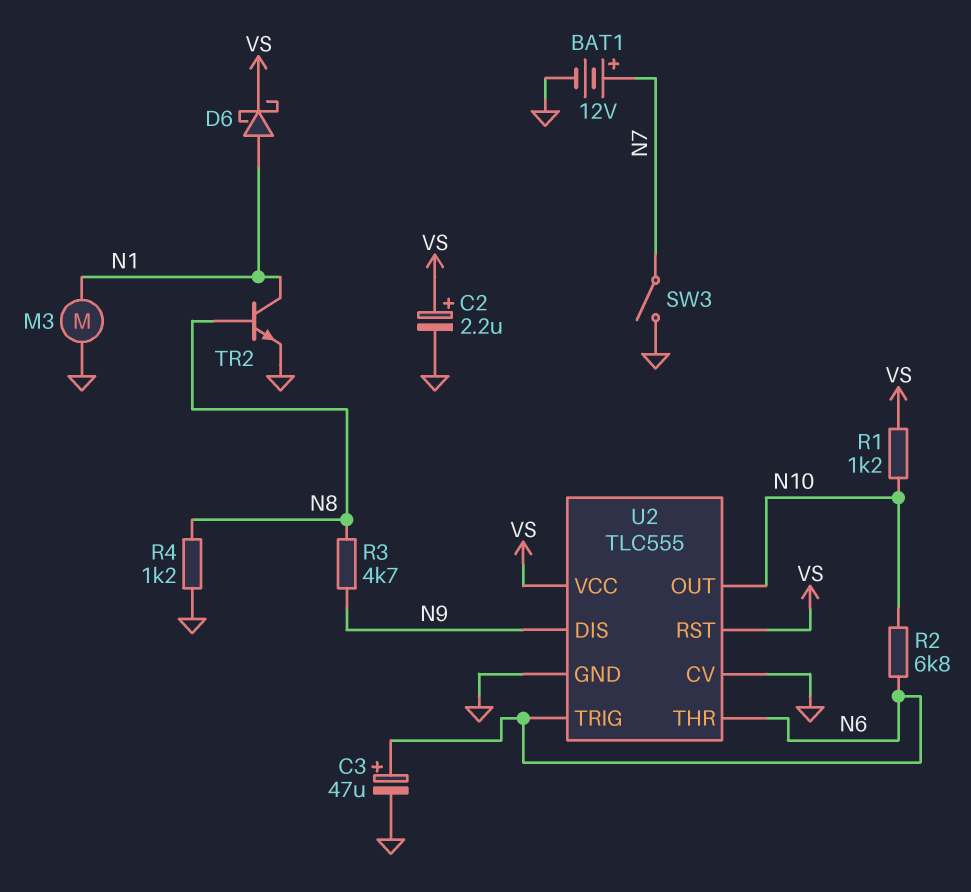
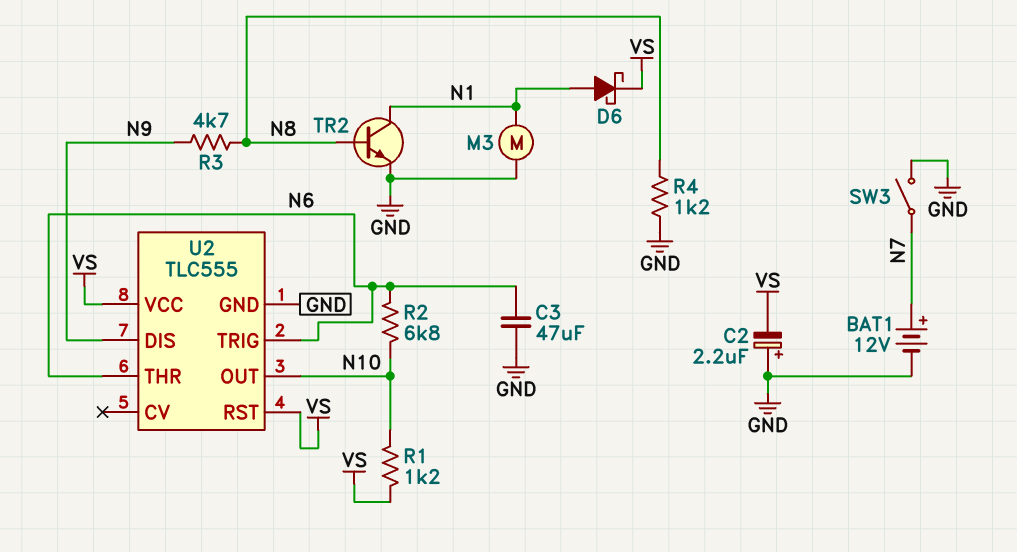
C2: 2.2uF (plus VS, minus GND) -> 2.2uF (plus GND, minus VS)
C3: 47uF (plus N6, minus GND) -> 47uF (GND, N6)
U2 pin CV: GND -> none

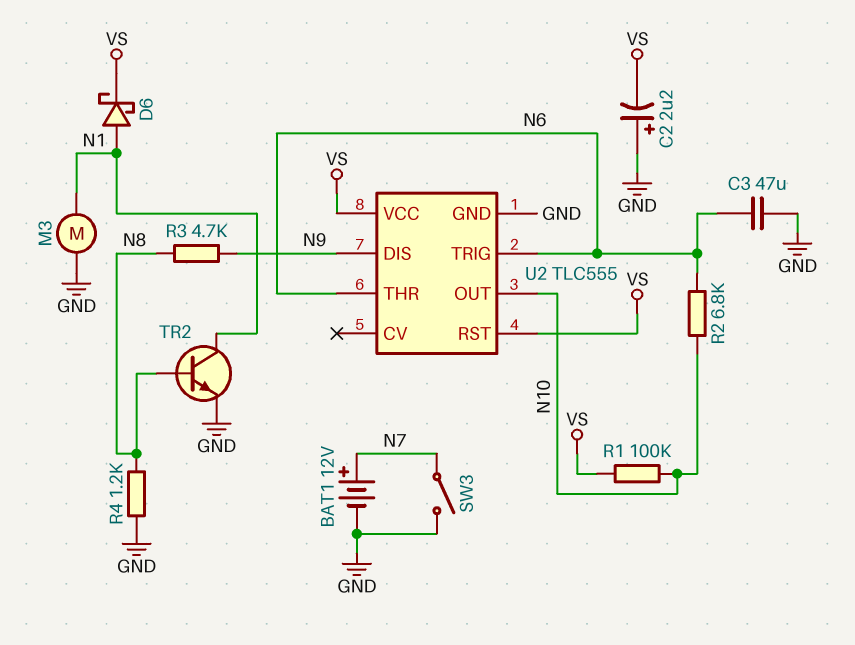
R1: 1.2k (N10, VS) -> 100k (N10, VS)

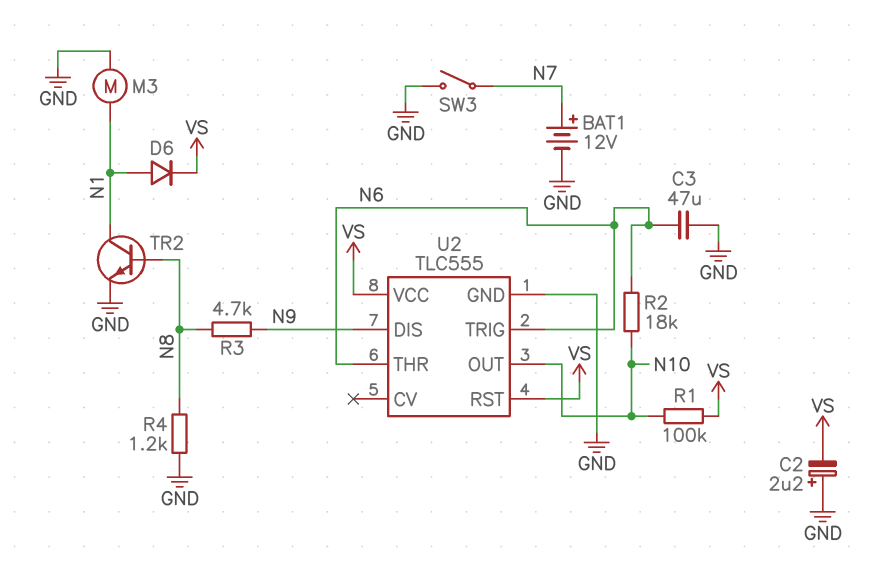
D6: schottky (A N1, K VS) -> diode (A N1, K VS)
R2: 6.8k (N6, N10) -> 18k (N6, N10)

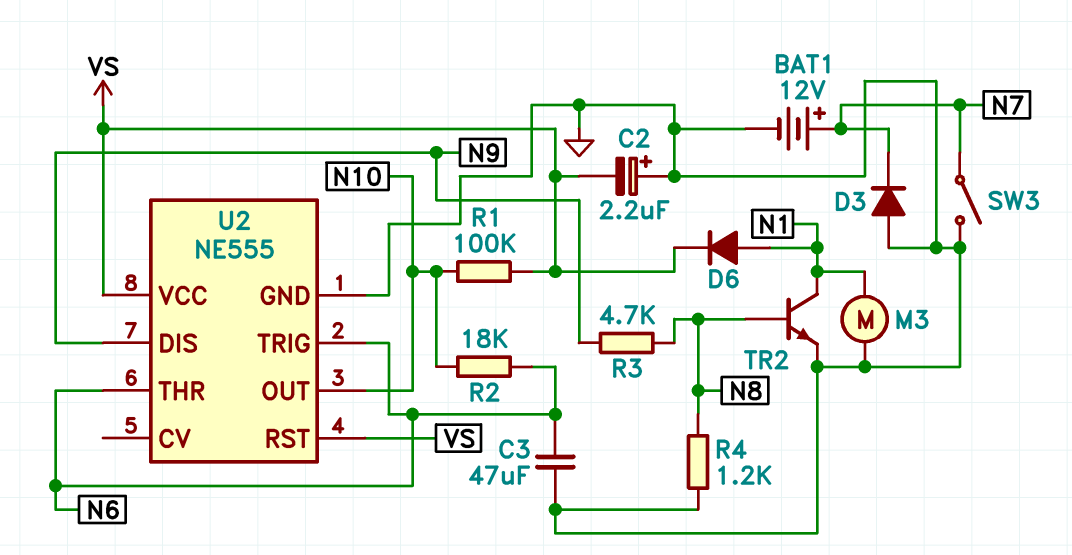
D3: none -> diode (A GND, K N7)
U2: TLC555 -> NE555

